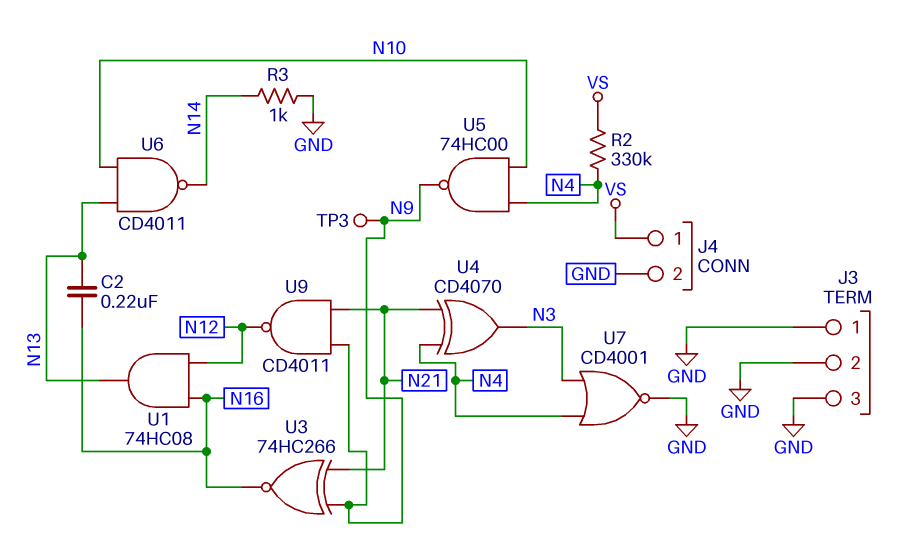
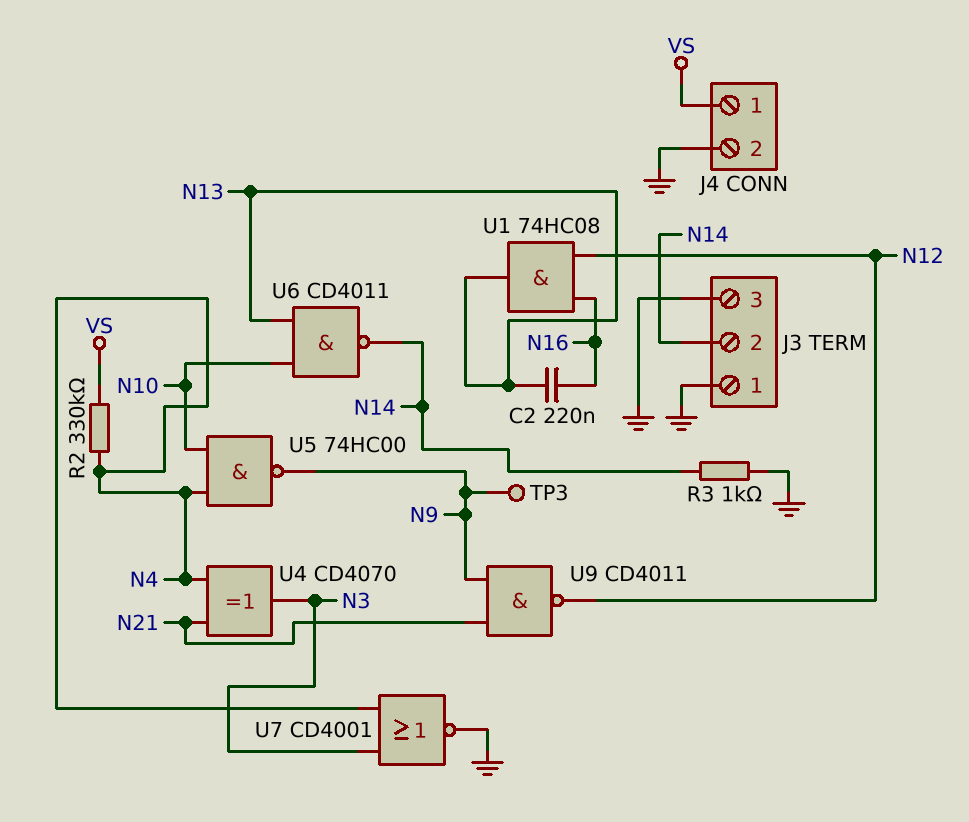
J3 pin 2: GND -> N14
U3: XNOR 74HC266 (in N9, in N21, out N16) -> none

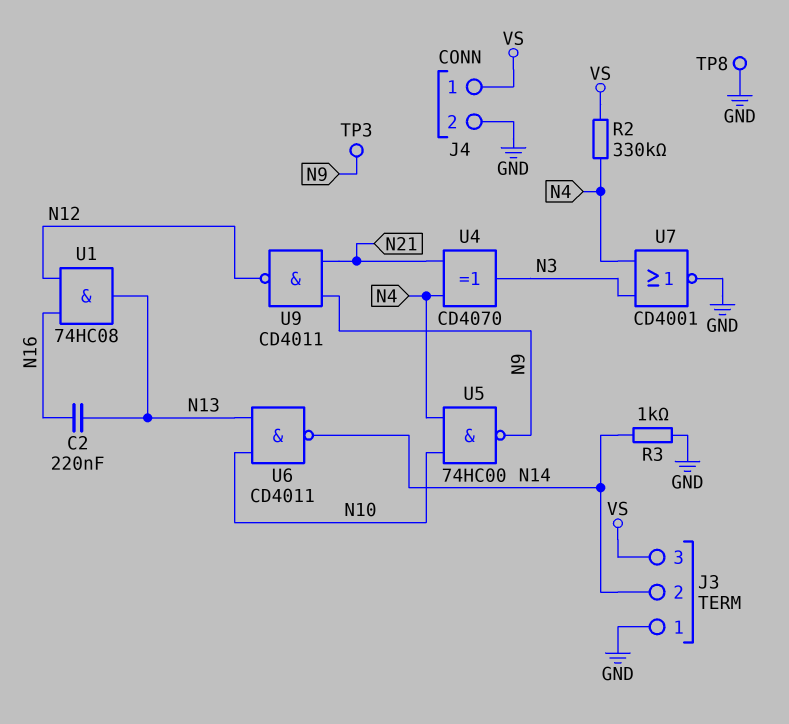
J3 pin 3: GND -> VS
TP8: none -> test point (GND)

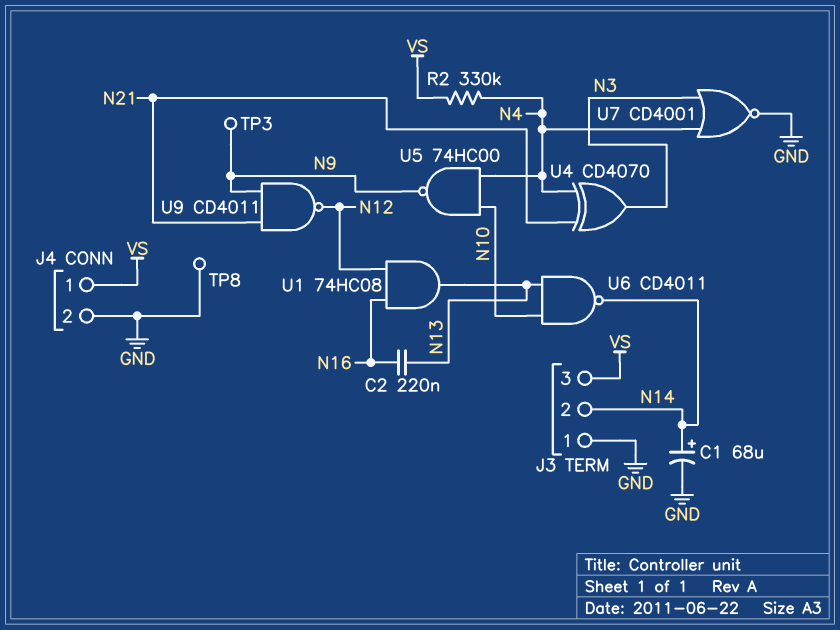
C1: none -> 68uF (plus N14, minus GND)
R3: 1k (GND, N14) -> none

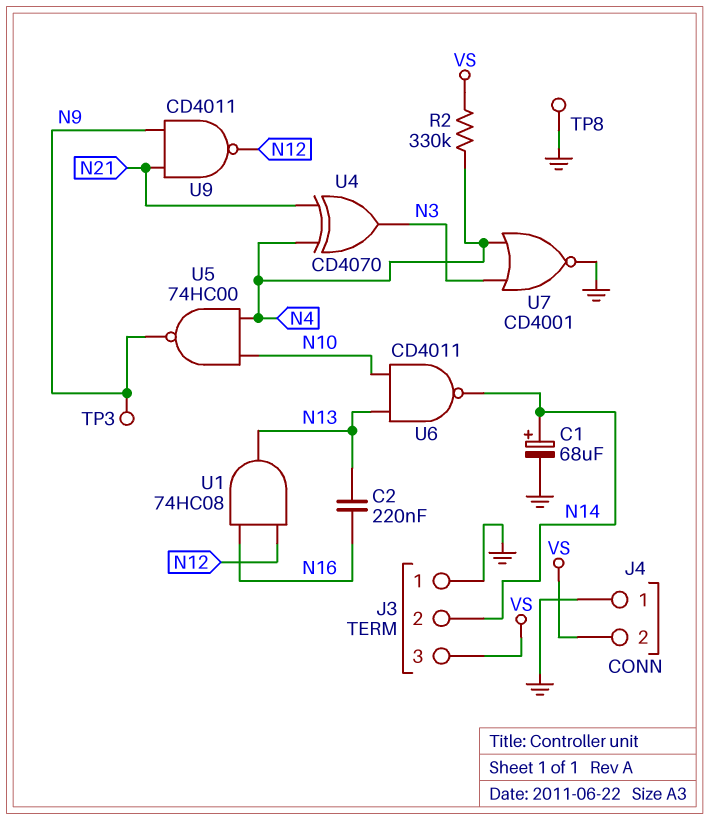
J4 pin 1: VS -> GND
J4 pin 2: GND -> VS

